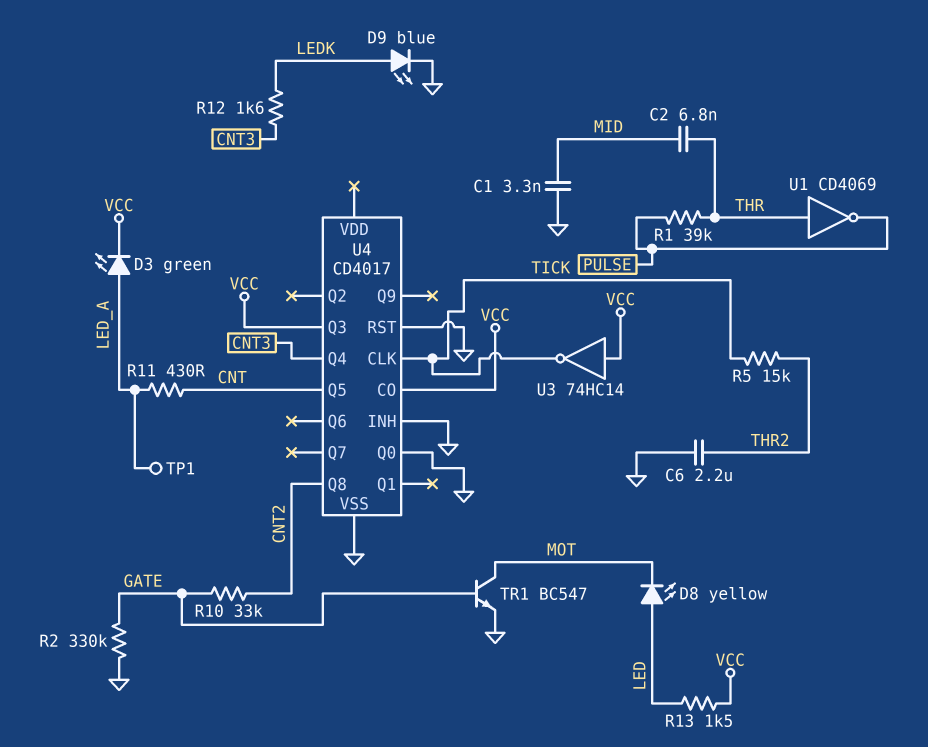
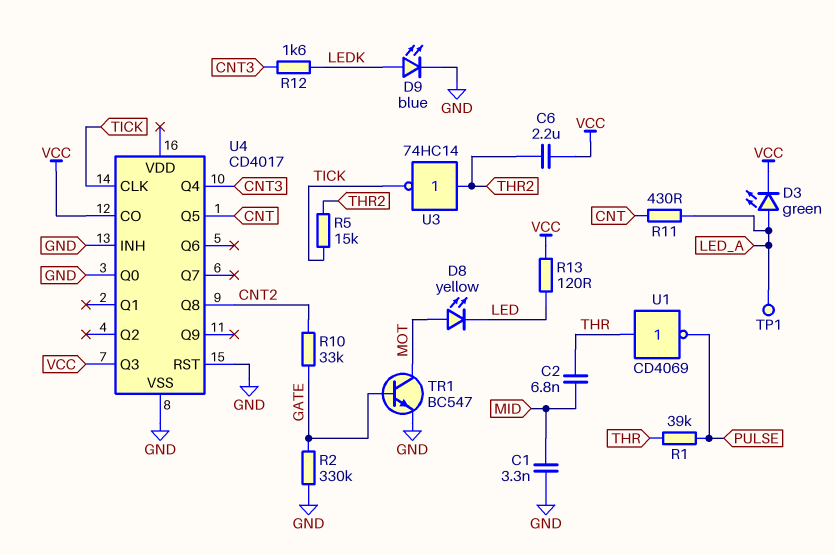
C6: 2.2uF (GND, THR2) -> 2.2uF (THR2, VCC)
D8: LED yellow (A LED, K MOT) -> LED yellow (A MOT, K LED)
R13: 1.5k (LED, VCC) -> 120 (LED, VCC)
U3: NOT 74HC14 (in VCC, out TICK) -> NOT 74HC14 (in THR2, out TICK)

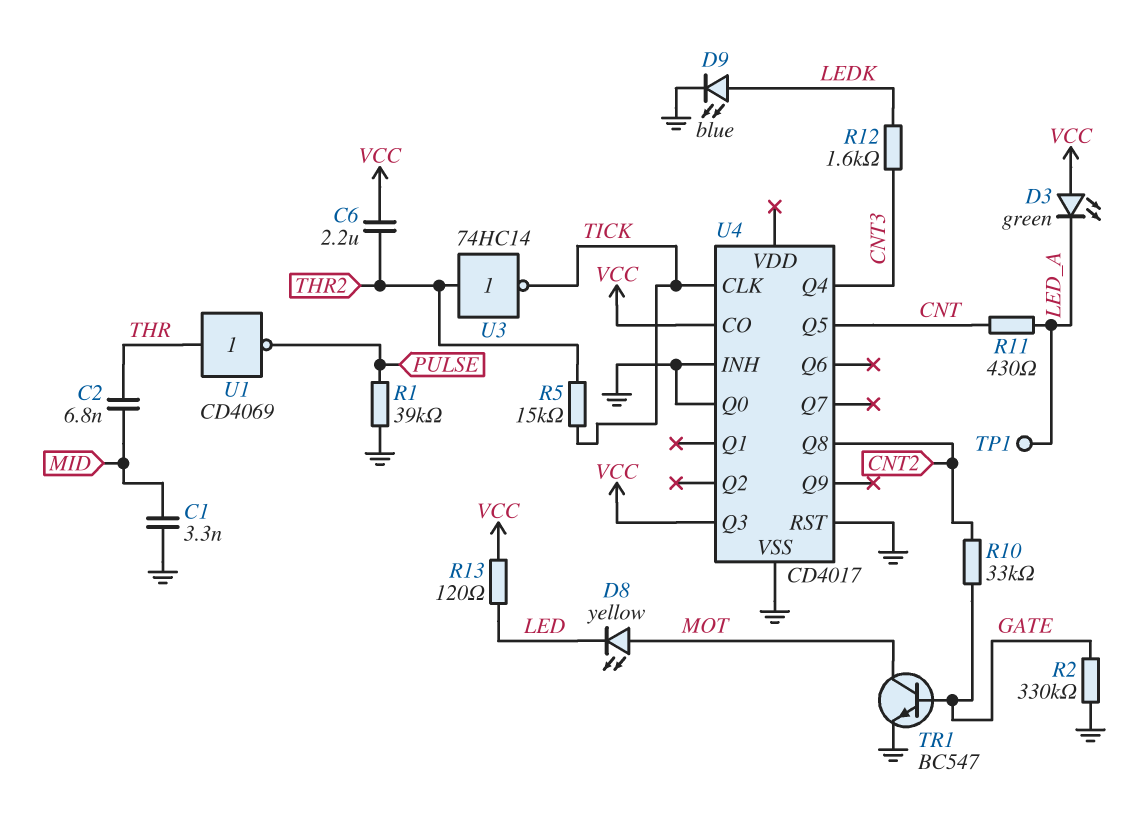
D3: LED green (A LED_A, K VCC) -> LED green (A VCC, K LED_A)
R1: 39k (PULSE, THR) -> 39k (GND, PULSE)

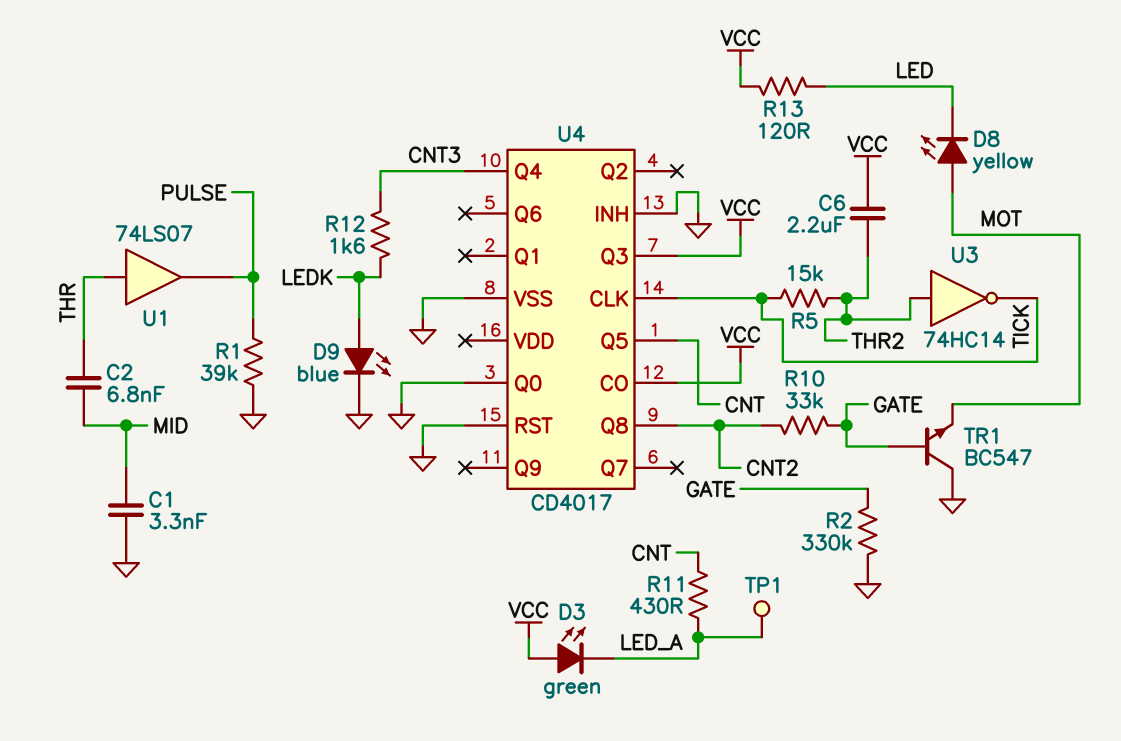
TR1: NPN BC547 (B GATE, C MOT, E GND) -> NPN BC547 (B GATE, C GND, E MOT)
U1: NOT CD4069 (in THR, out PULSE) -> buffer 74LS07 (in THR, out PULSE)

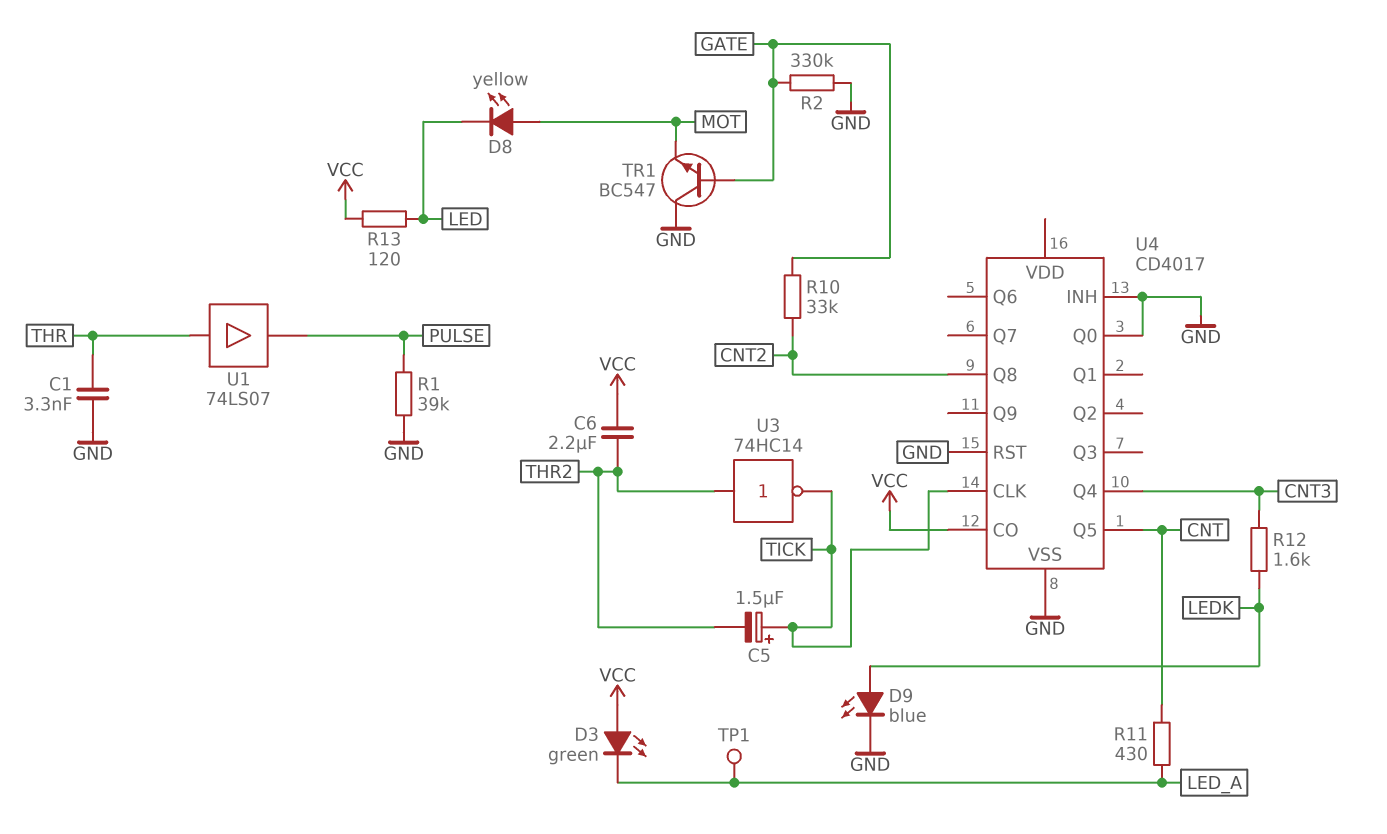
C1: 3.3nF (GND, MID) -> 3.3nF (GND, THR)
C2: 6.8nF (MID, THR) -> none
C5: none -> 1.5uF (plus TICK, minus THR2)
R5: 15k (THR2, TICK) -> none
U4 pin Q3: VCC -> none

